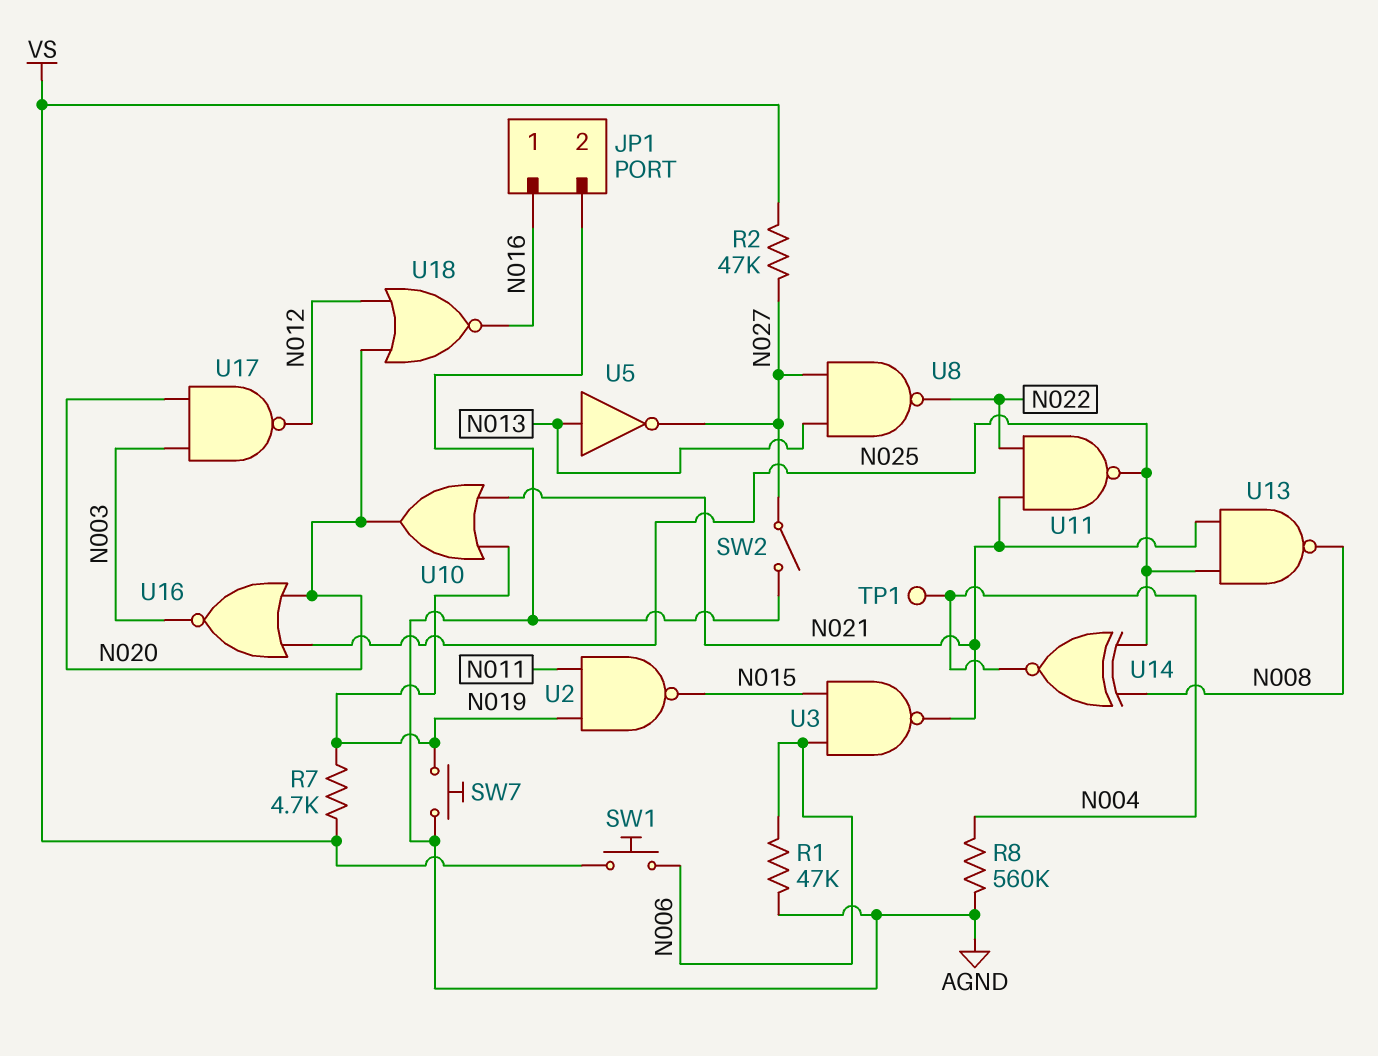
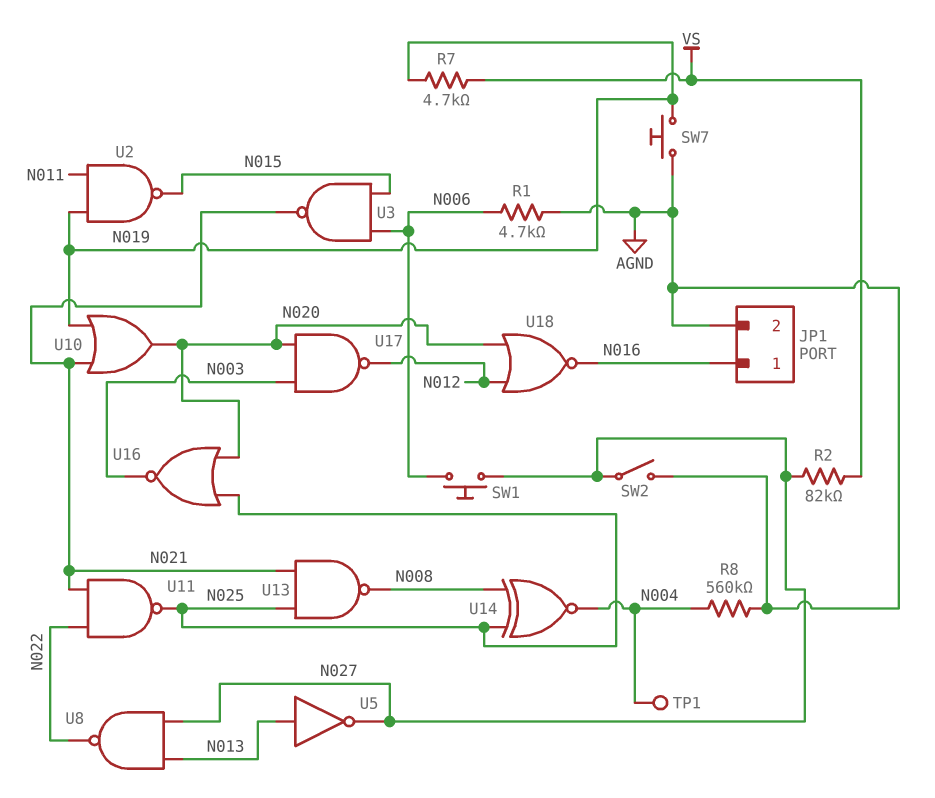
R1: 47k (AGND, N006) -> 4.7k (AGND, N006)
R2: 47k (N027, VS) -> 82k (N027, VS)
SW1: button (N006, VS) -> button (N006, N027)

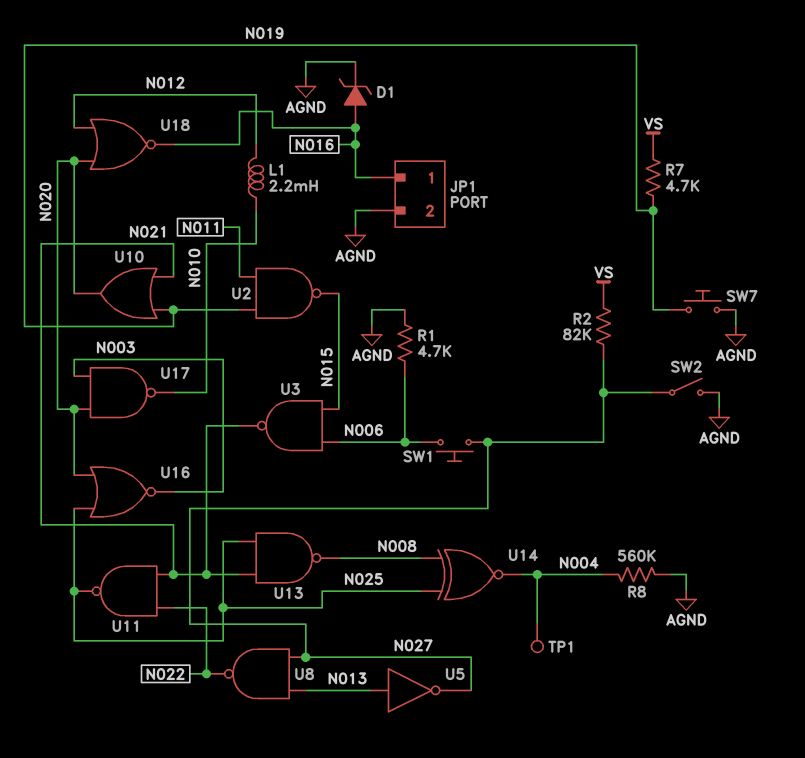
D1: none -> zener (A N016, K AGND)
L1: none -> 2.2mH (N010, N012)
U17: NAND (in N003, in N020, out N012) -> NAND (in N003, in N020, out N010)

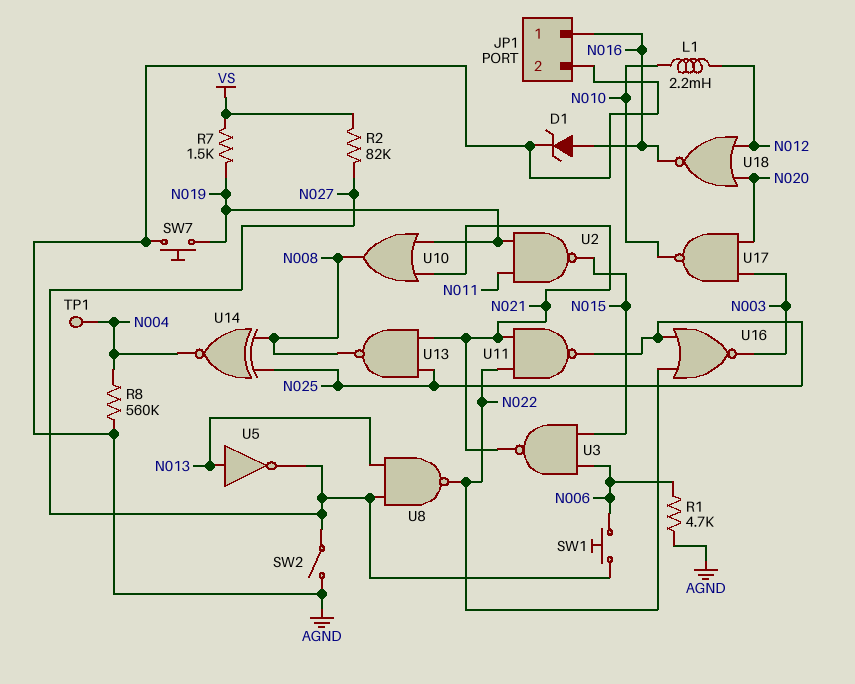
R7: 4.7k (N019, VS) -> 1.5k (N019, VS)
U10: OR (in N019, in N021, out N020) -> OR (in N019, in N021, out N008)
U16: NOR (in N020, in N025, out N003) -> NOR (in N022, in N025, out N003)

